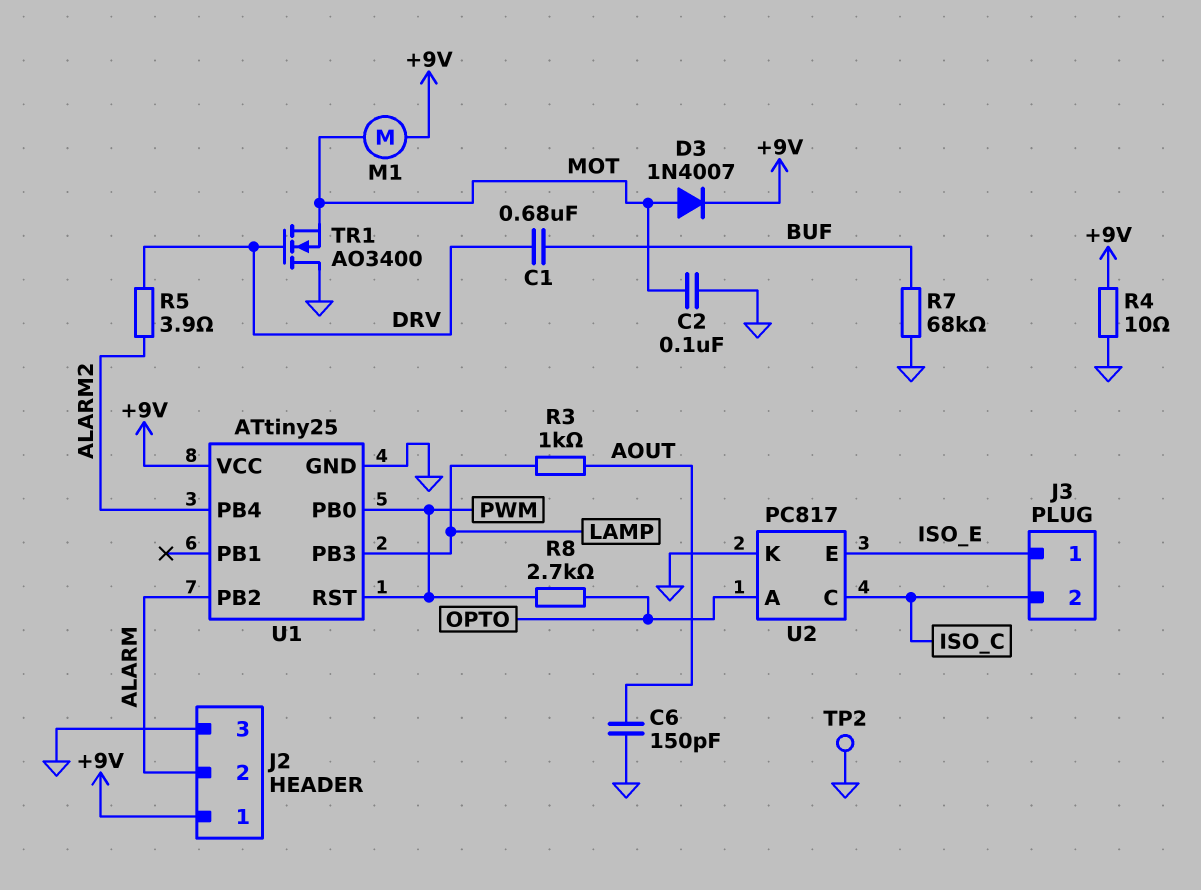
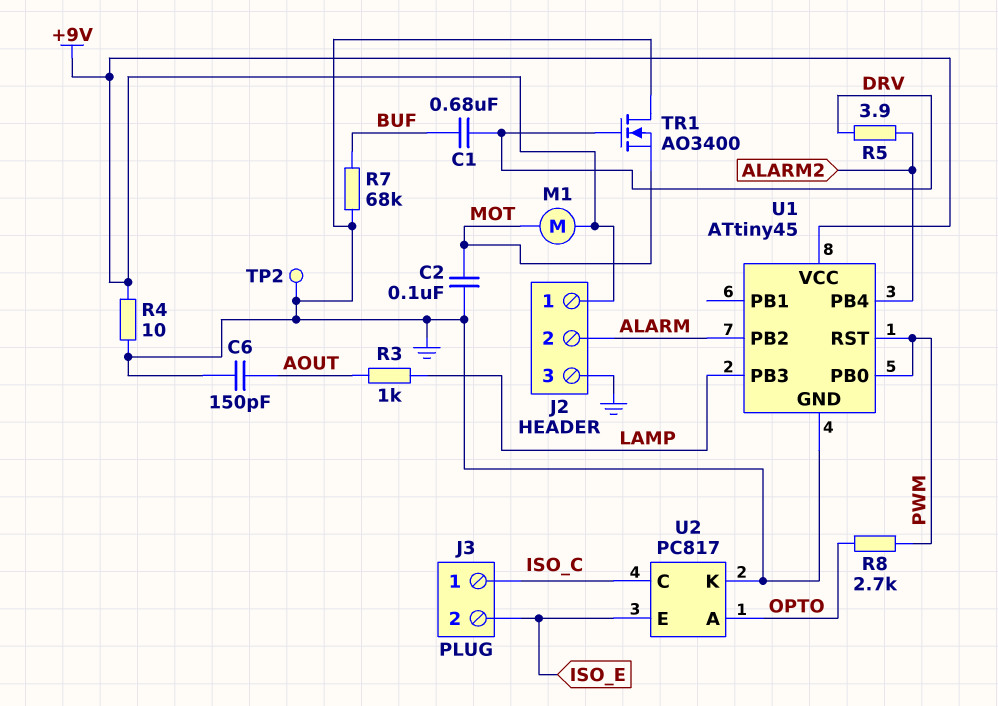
D3: diode 1N4007 (A MOT, K +9V) -> none
J3 pin 1: ISO_E -> ISO_C
J3 pin 2: ISO_C -> ISO_E
U1: ATtiny25 -> ATtiny45

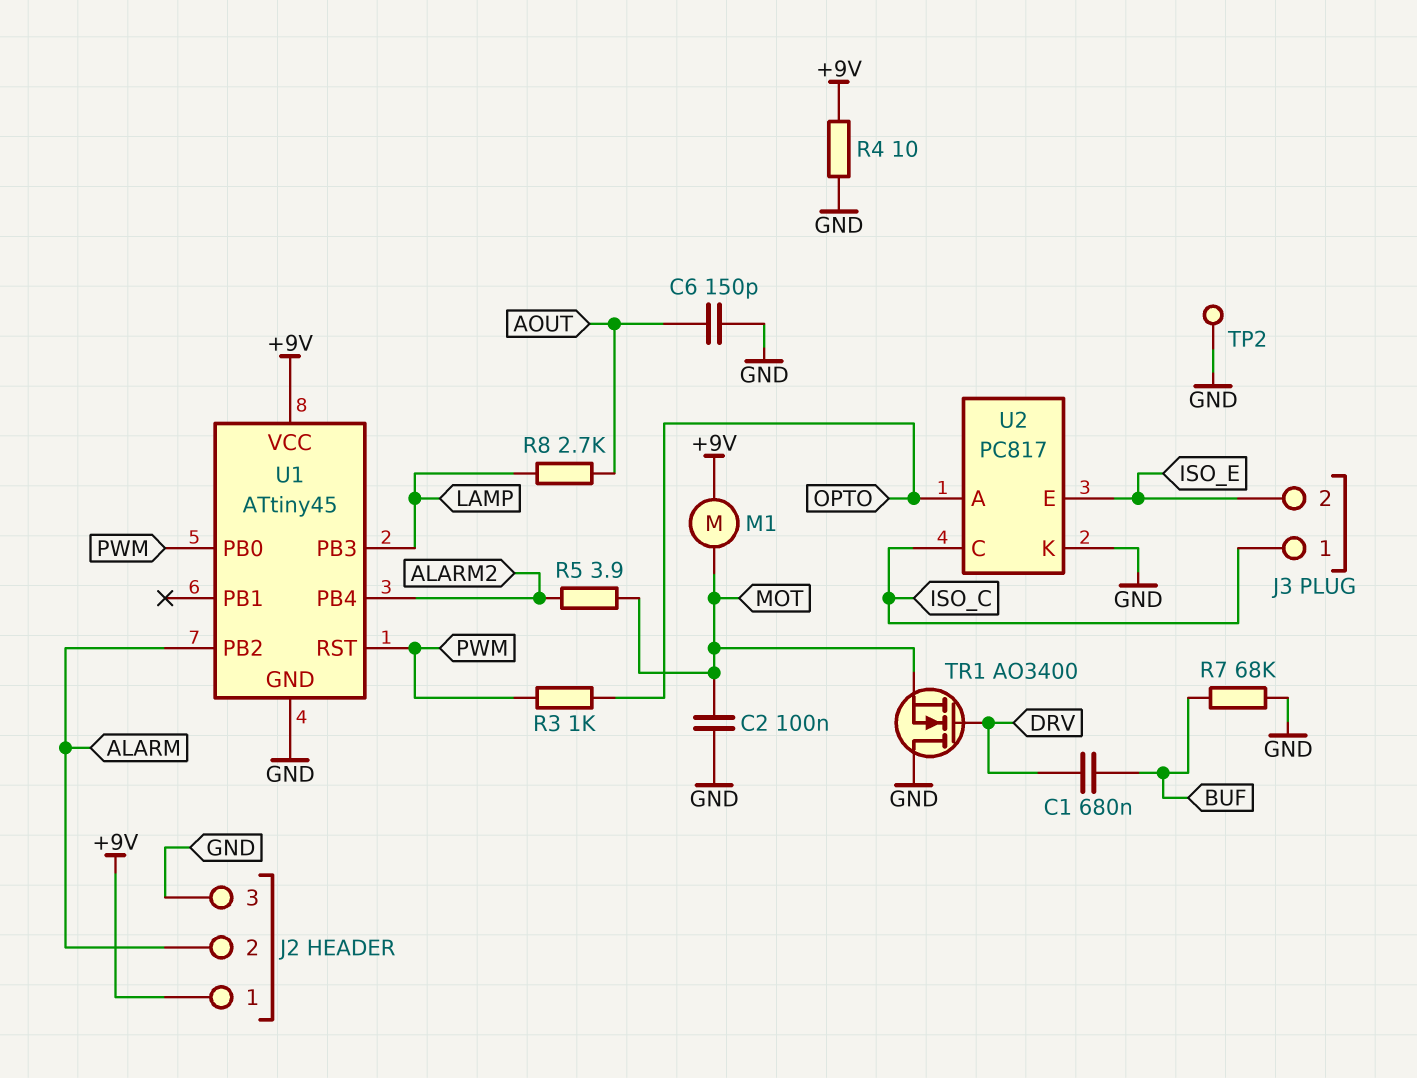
R3: 1k (AOUT, LAMP) -> 1k (OPTO, PWM)
R5: 3.9 (ALARM2, DRV) -> 3.9 (ALARM2, MOT)
R8: 2.7k (OPTO, PWM) -> 2.7k (AOUT, LAMP)

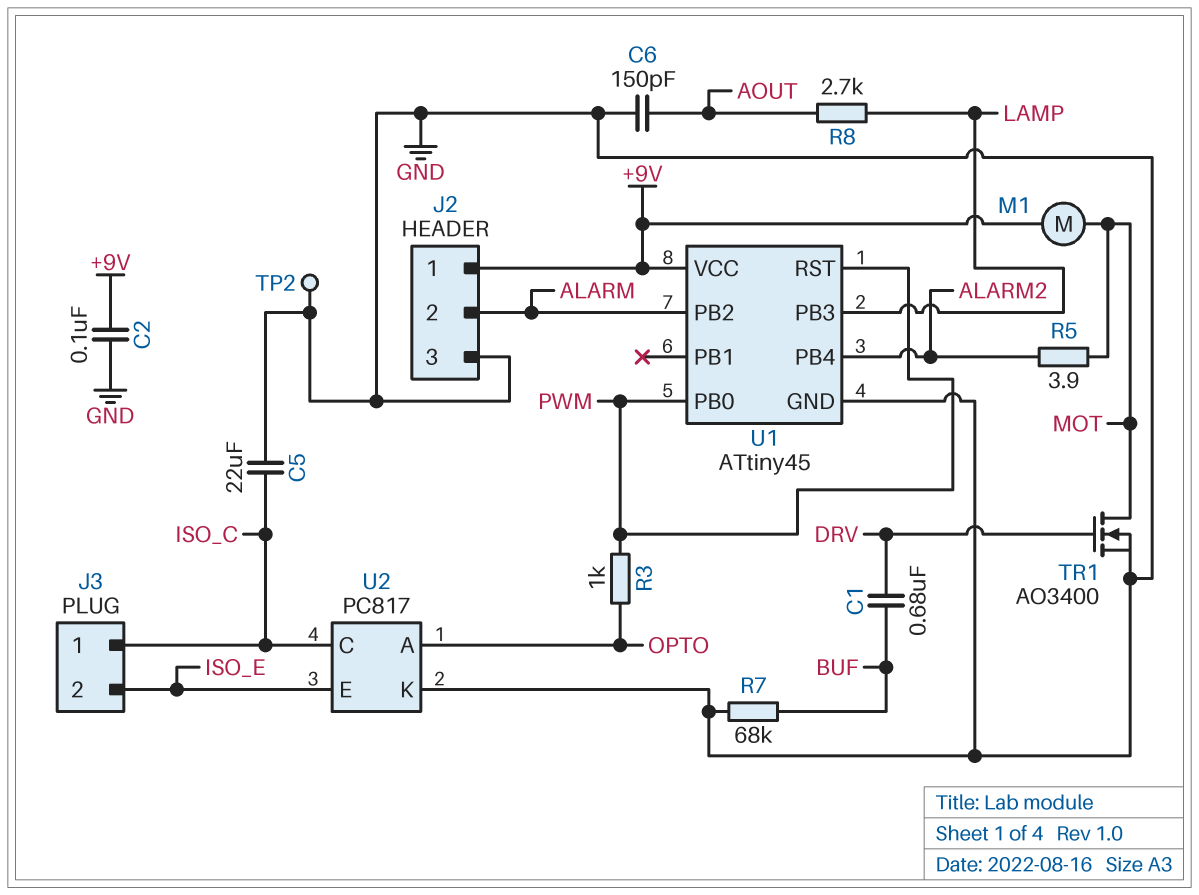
C2: 100nF (GND, MOT) -> 100nF (+9V, GND)
C5: none -> 22uF (GND, ISO_C)
R4: 10 (+9V, GND) -> none
TR1: NMOS AO3400 (G DRV, D GND, S MOT) -> NMOS AO3400 (G DRV, D MOT, S GND)

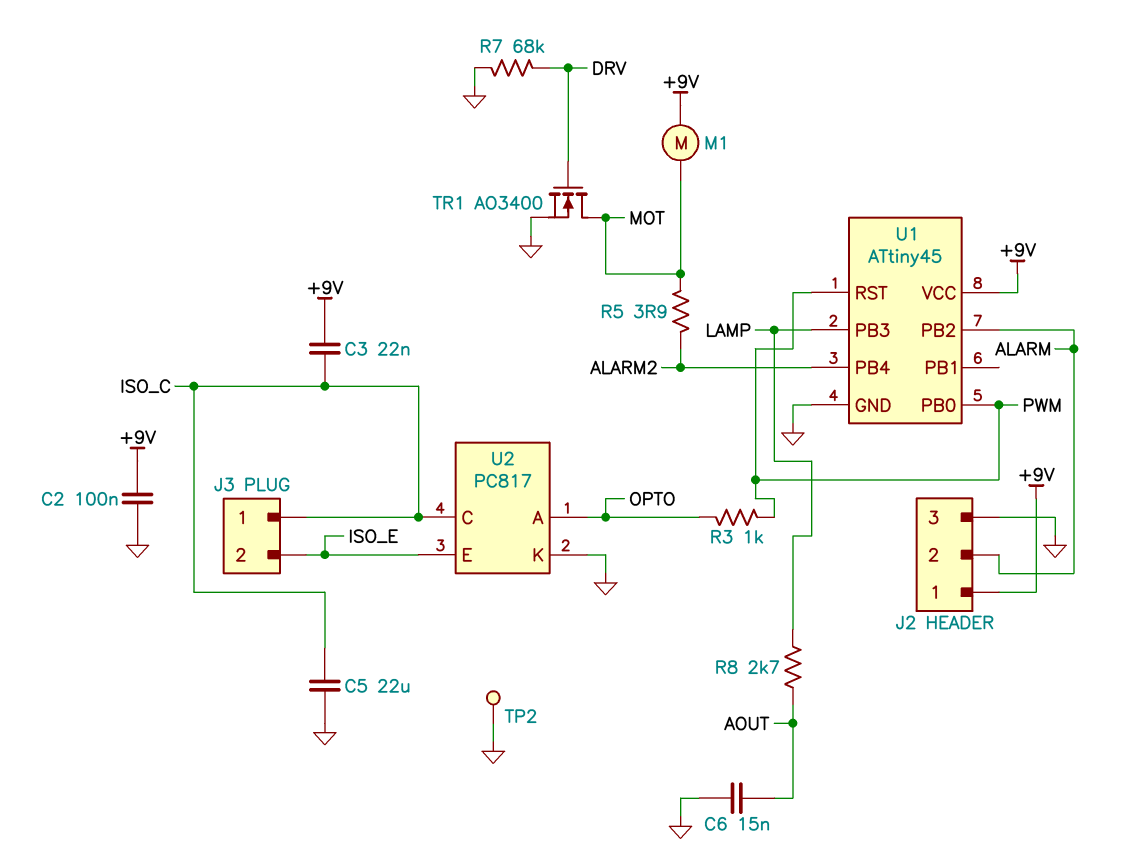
C1: 680nF (BUF, DRV) -> none
C3: none -> 22nF (+9V, ISO_C)
C6: 150pF (AOUT, GND) -> 15nF (AOUT, GND)
R7: 68k (BUF, GND) -> 68k (DRV, GND)

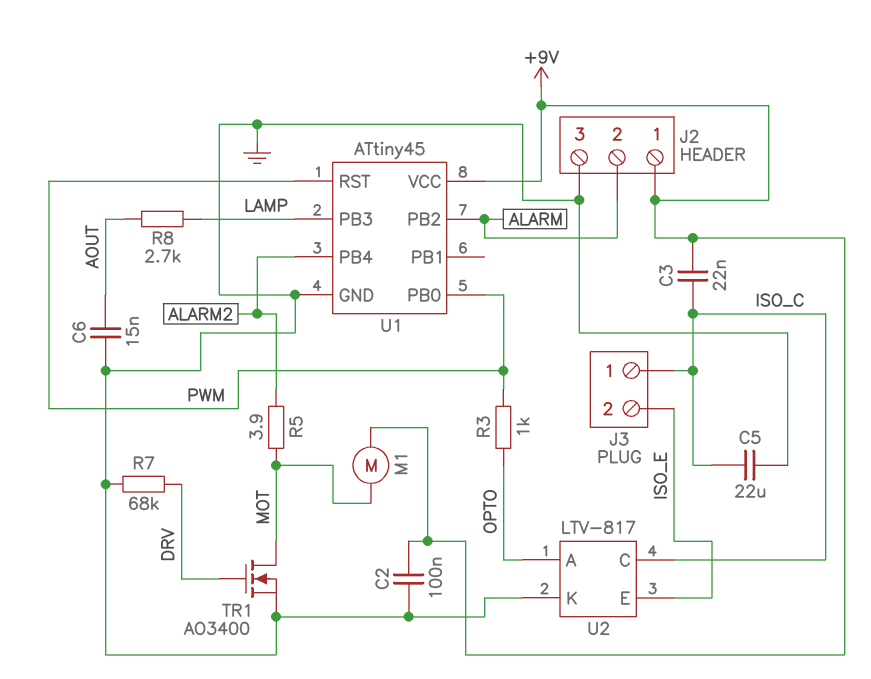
TP2: test point (GND) -> none
U2: PC817 -> LTV-817

